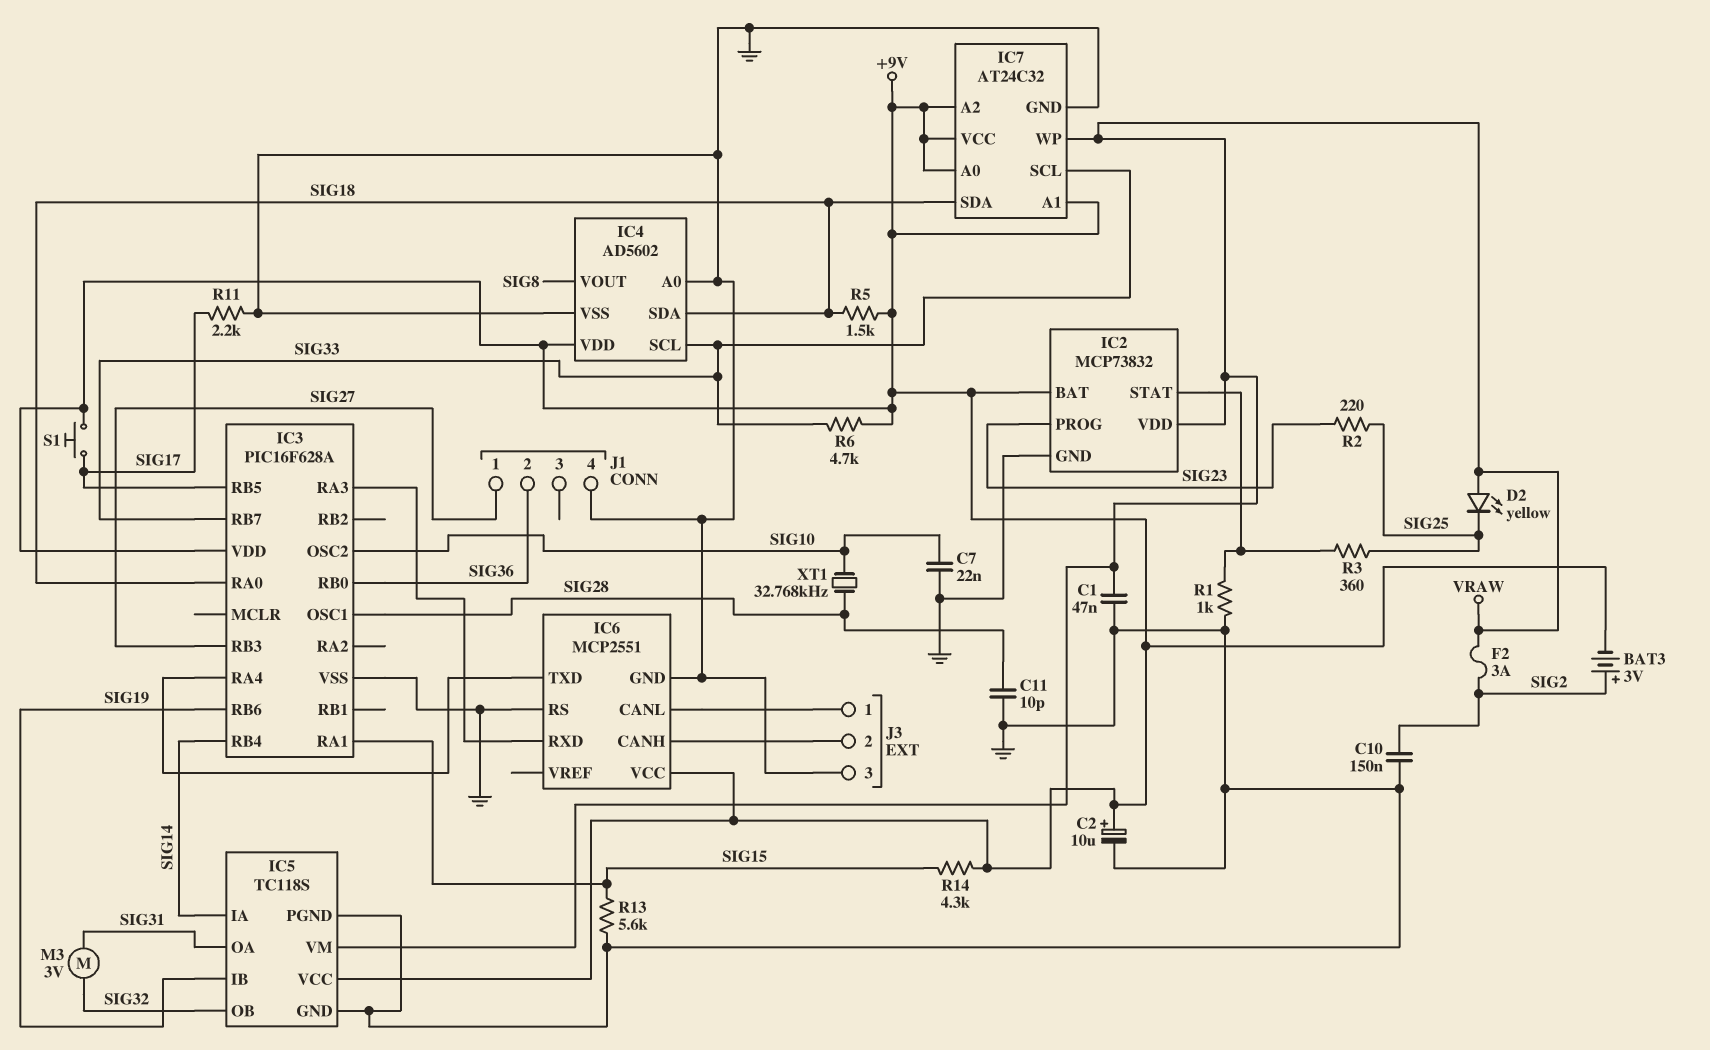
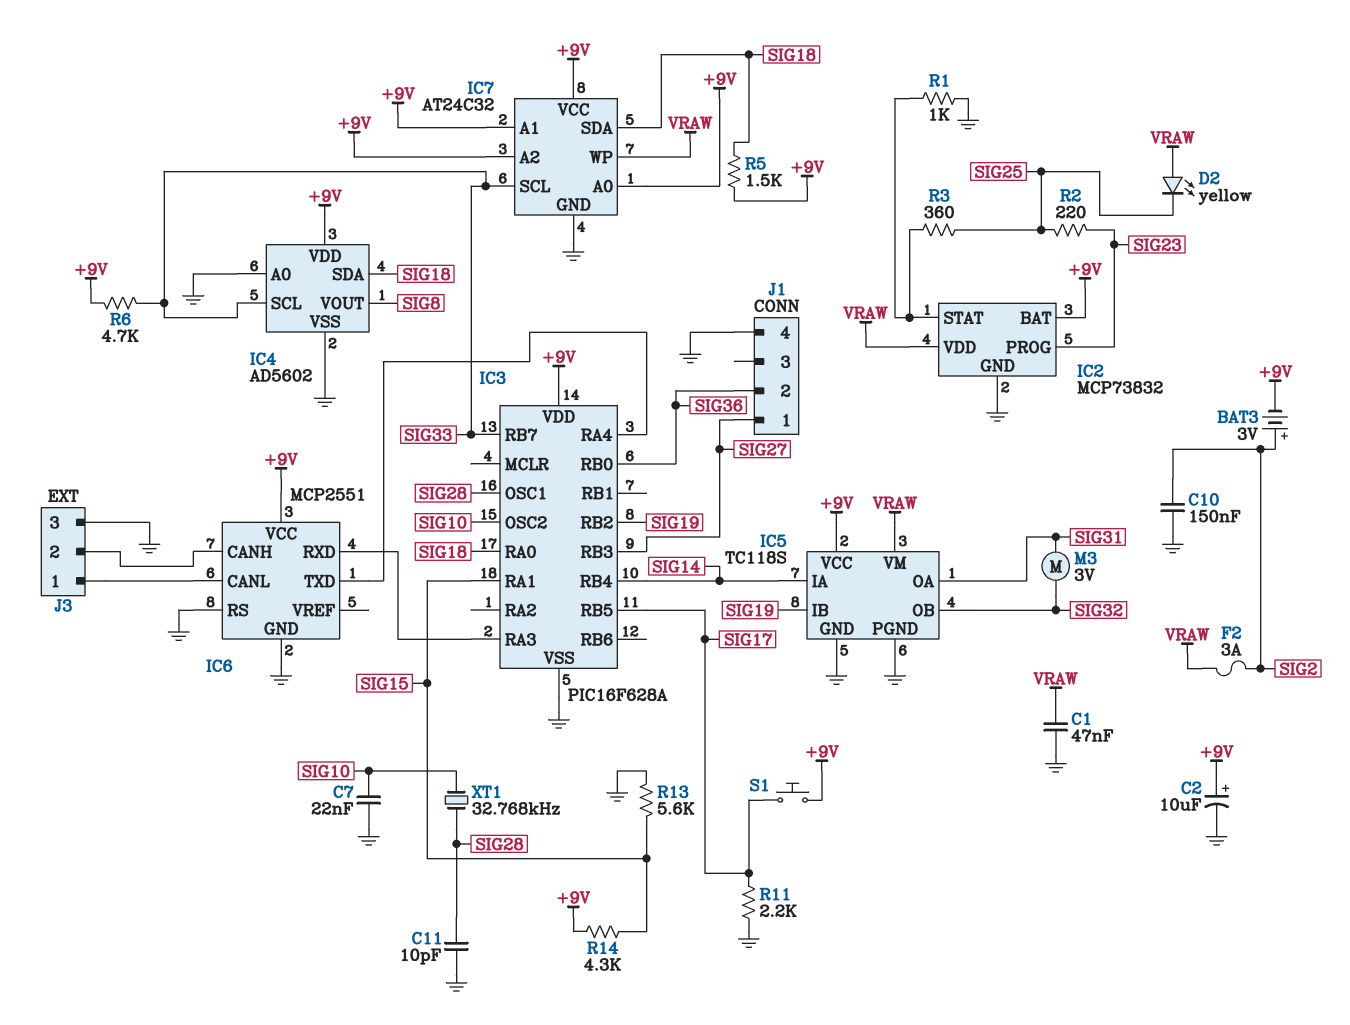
IC3 pin RB2: none -> SIG19
IC3 pin RB6: SIG19 -> none

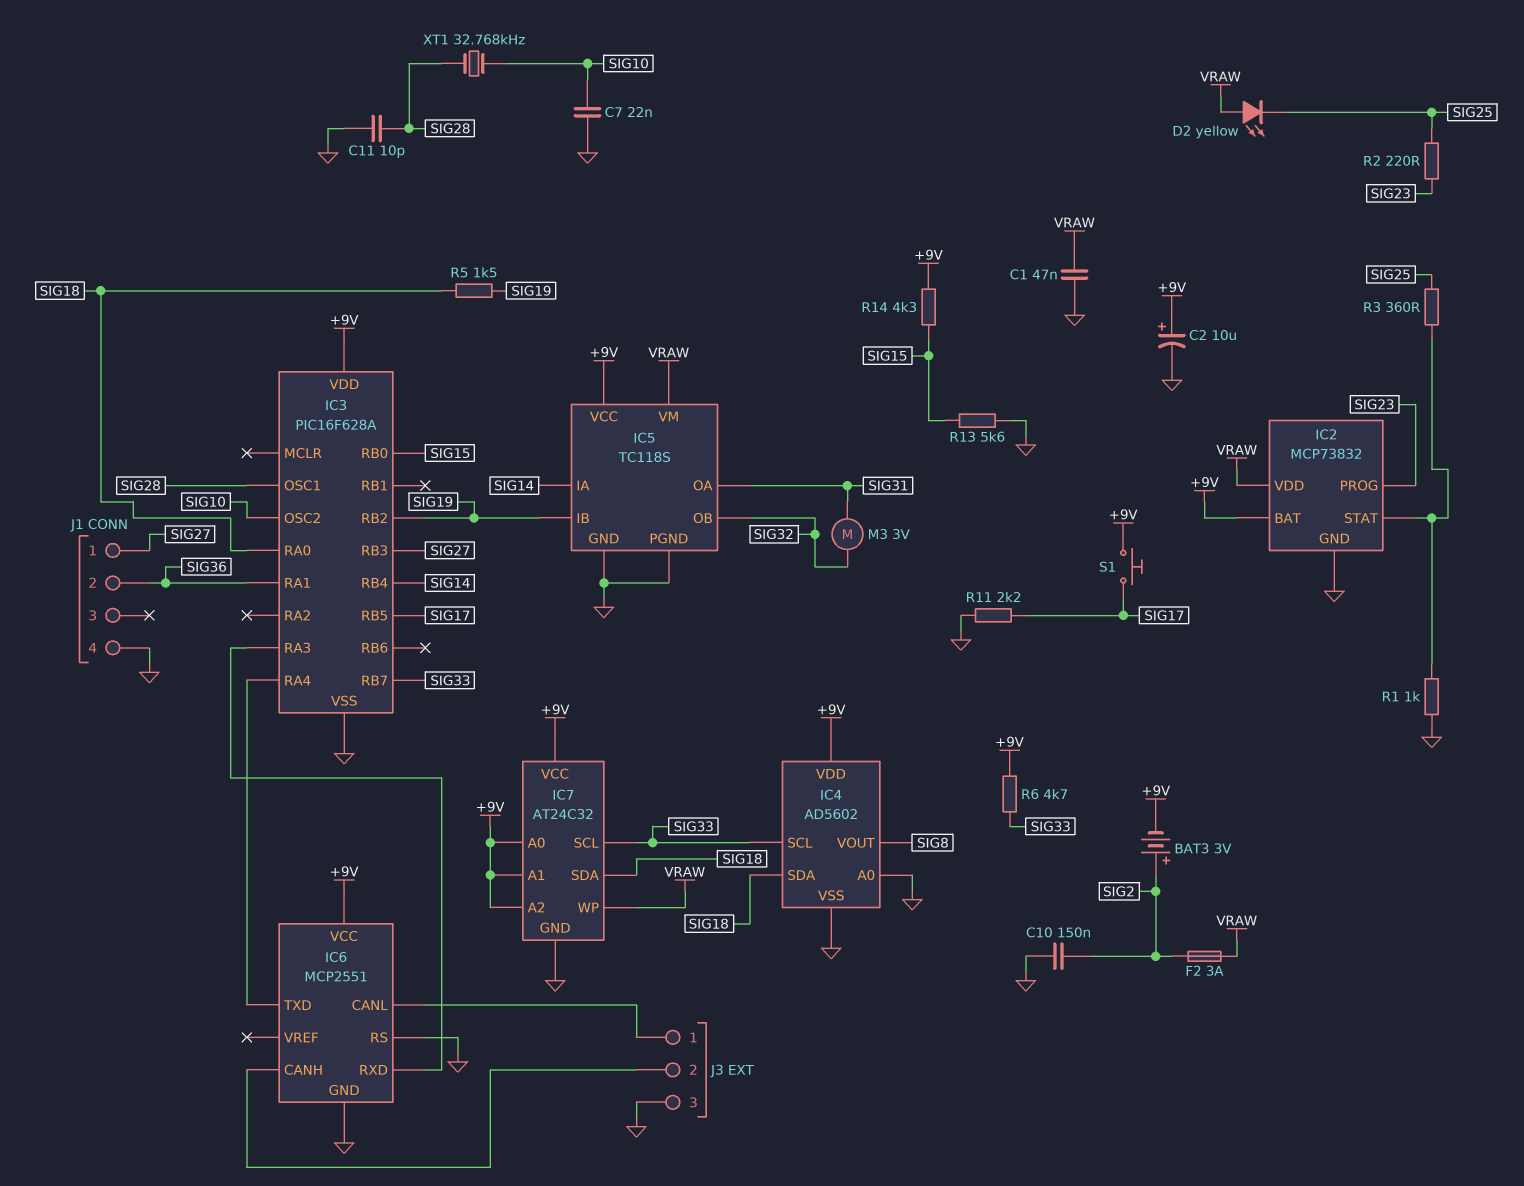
IC3 pin RA1: SIG15 -> SIG36
IC3 pin RB0: SIG36 -> SIG15
R5: 1.5k (+9V, SIG18) -> 1.5k (SIG18, SIG19)

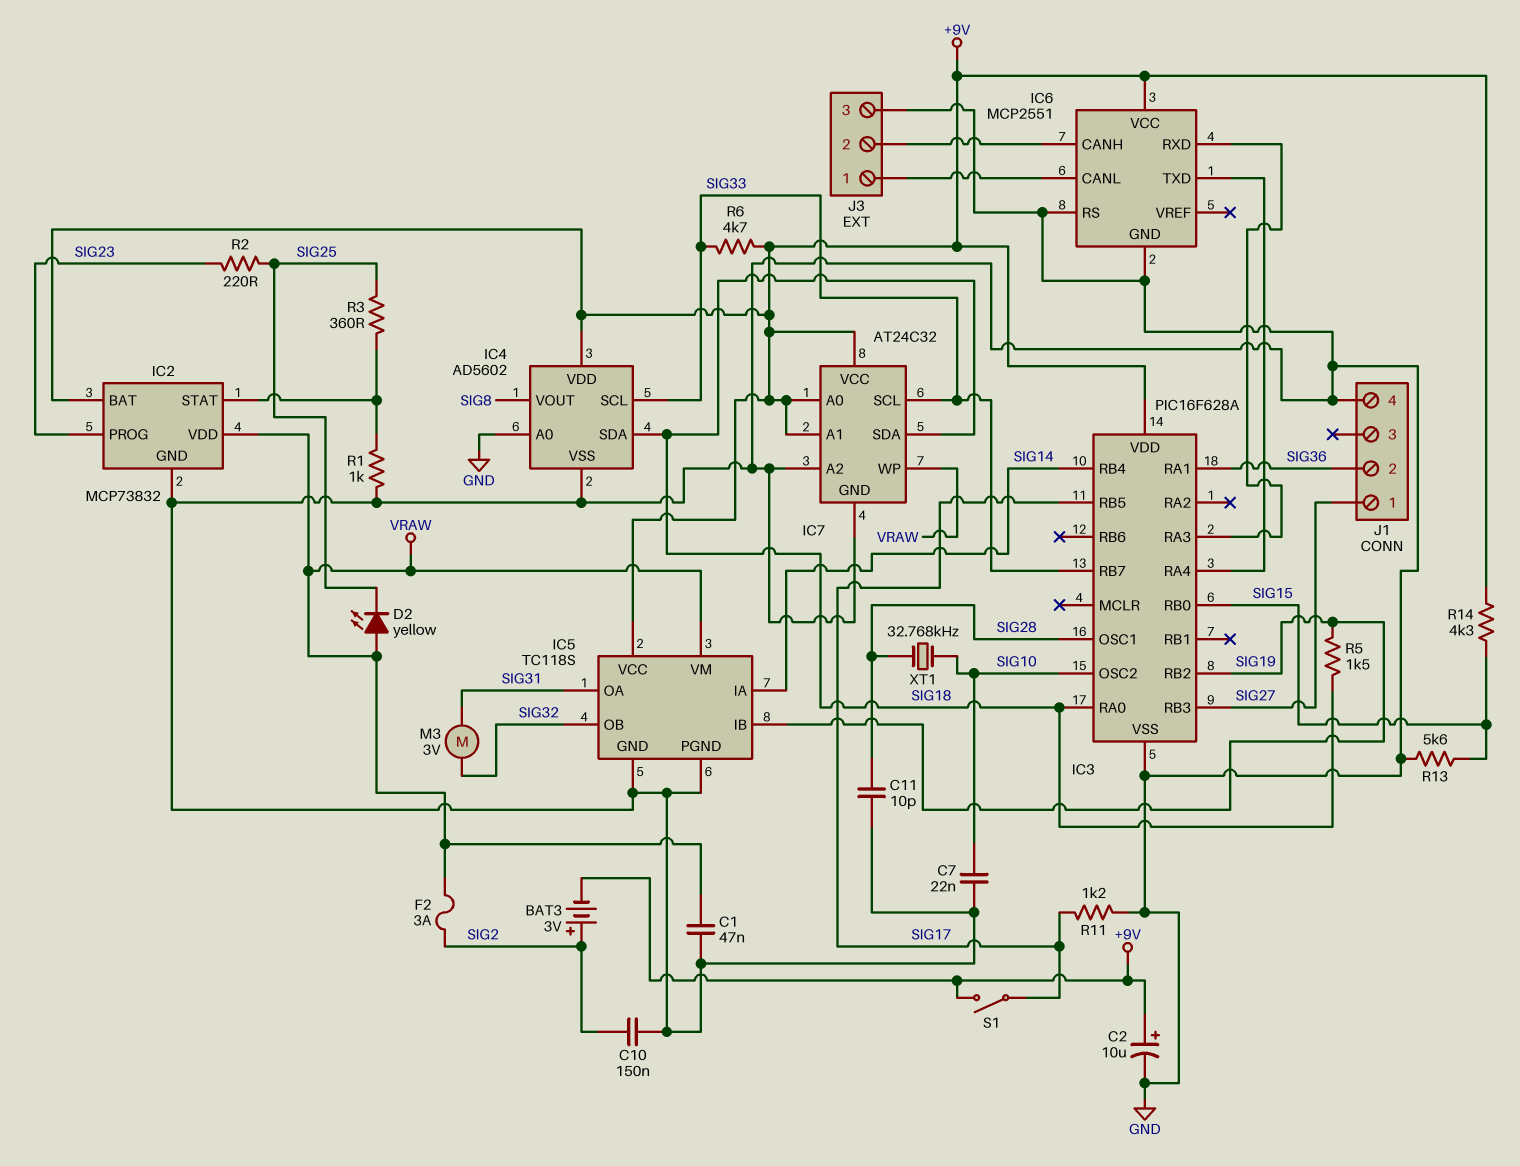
IC7 pin A2: +9V -> GND
R11: 2.2k (GND, SIG17) -> 1.2k (GND, SIG17)
S1: button (+9V, SIG17) -> switch (+9V, SIG17)

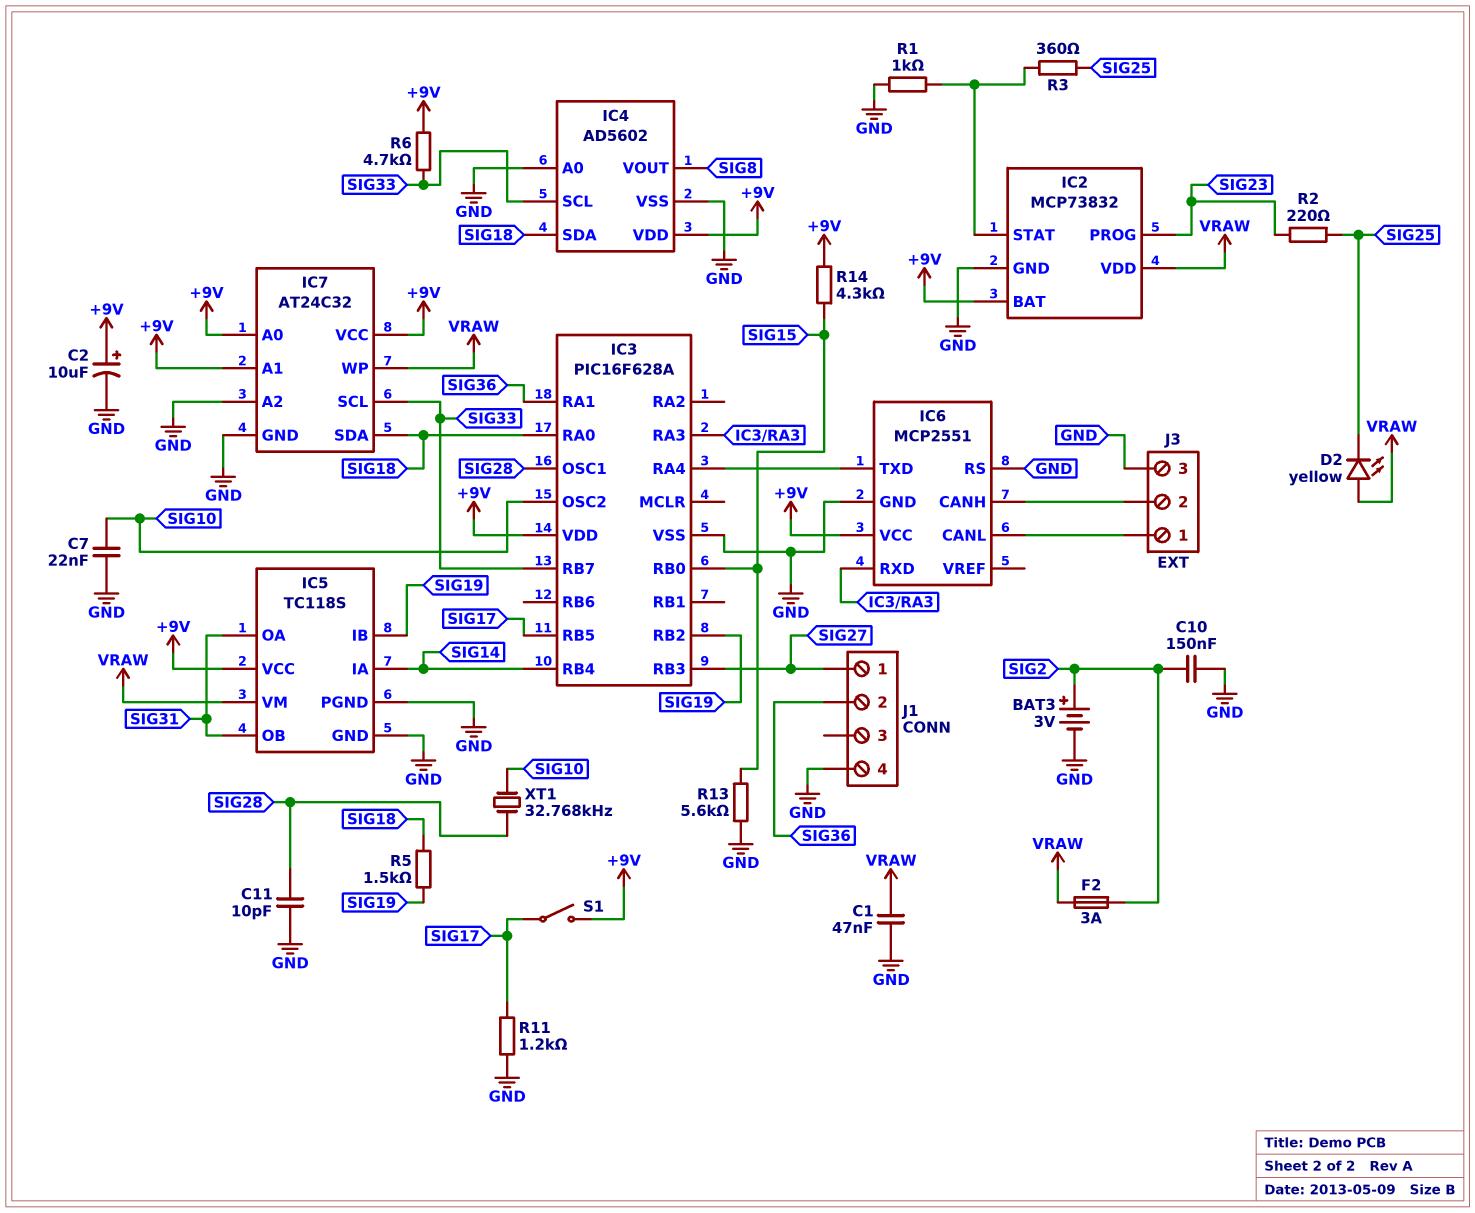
BAT3: 3V (plus SIG2, minus +9V) -> 3V (plus SIG2, minus GND)
IC5 pin OB: SIG32 -> SIG31
M3: motor 3V (SIG31, SIG32) -> none

